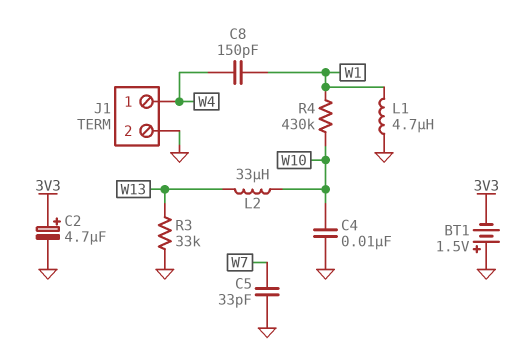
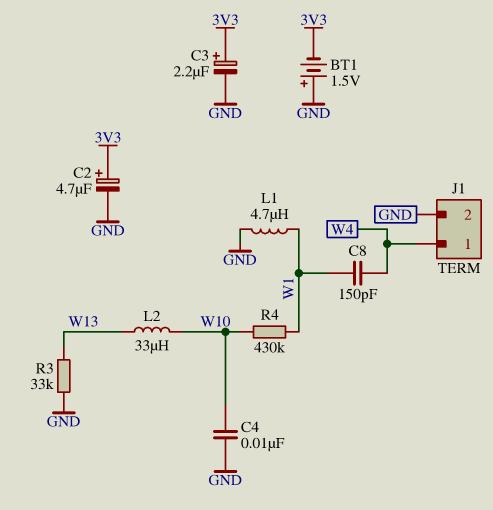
C3: none -> 2.2uF (plus 3V3, minus GND)
C5: 33pF (GND, W7) -> none

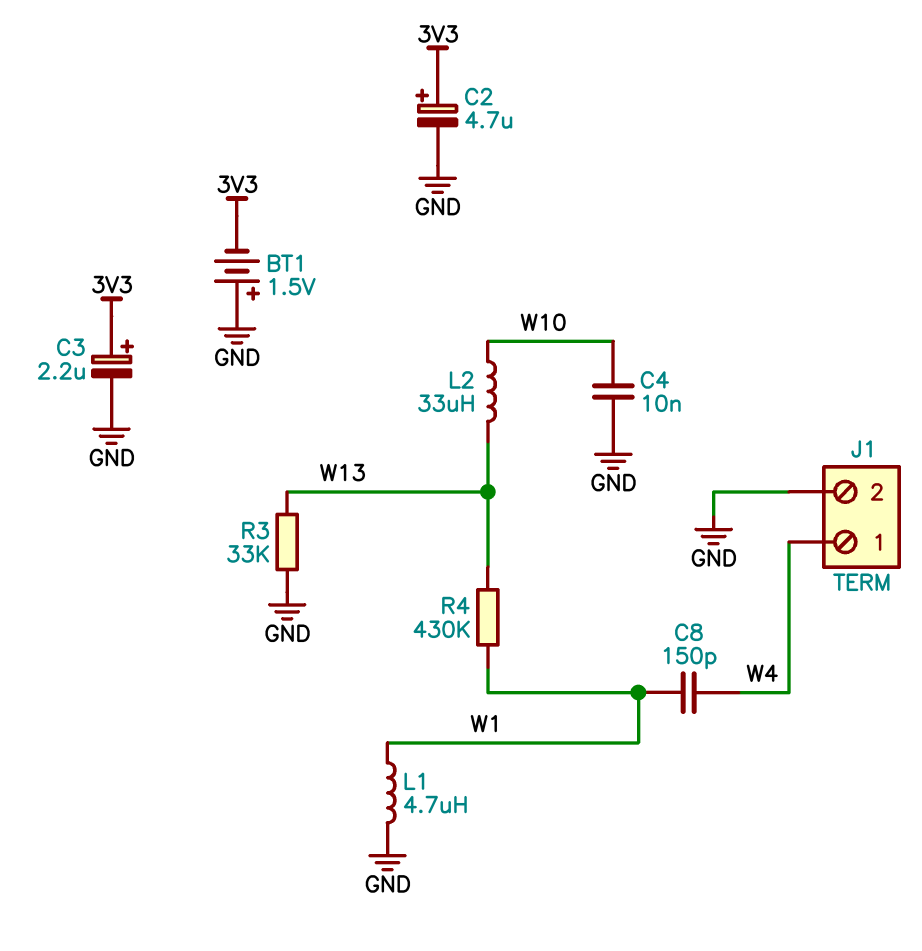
R4: 430k (W1, W10) -> 430k (W1, W13)

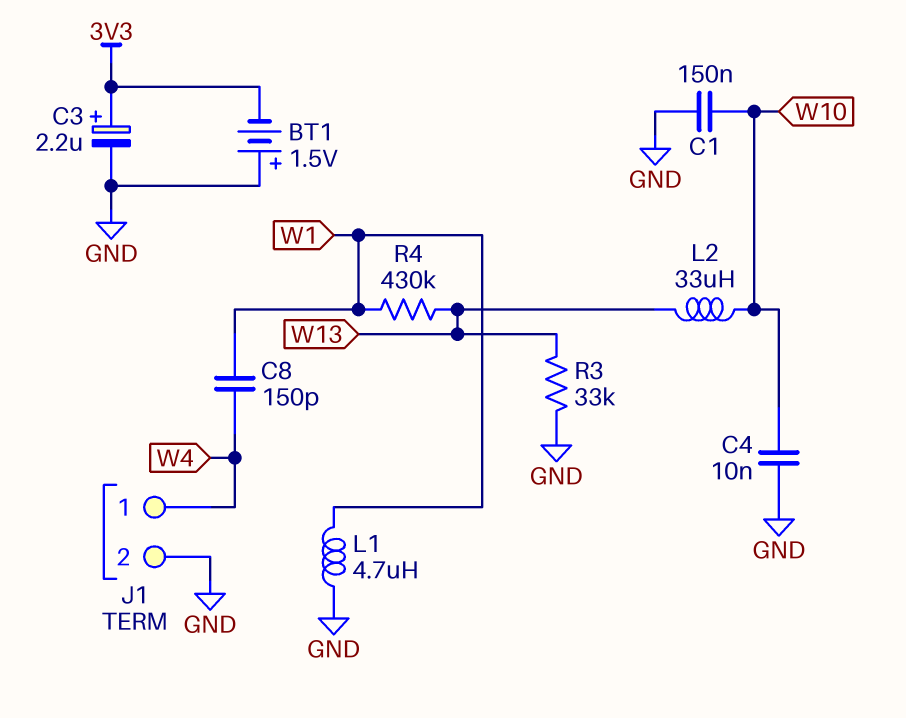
C1: none -> 150nF (GND, W10)
C2: 4.7uF (plus 3V3, minus GND) -> none

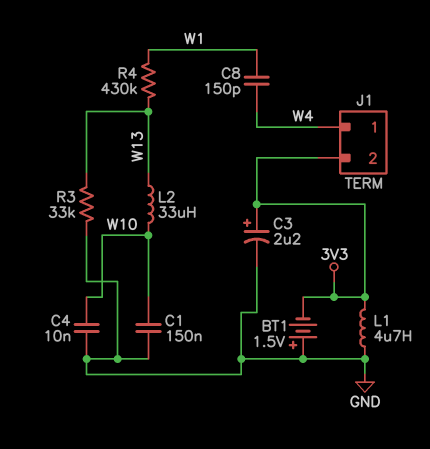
J1 pin 2: GND -> 3V3
L1: 4.7uH (GND, W1) -> 4.7uH (3V3, GND)

